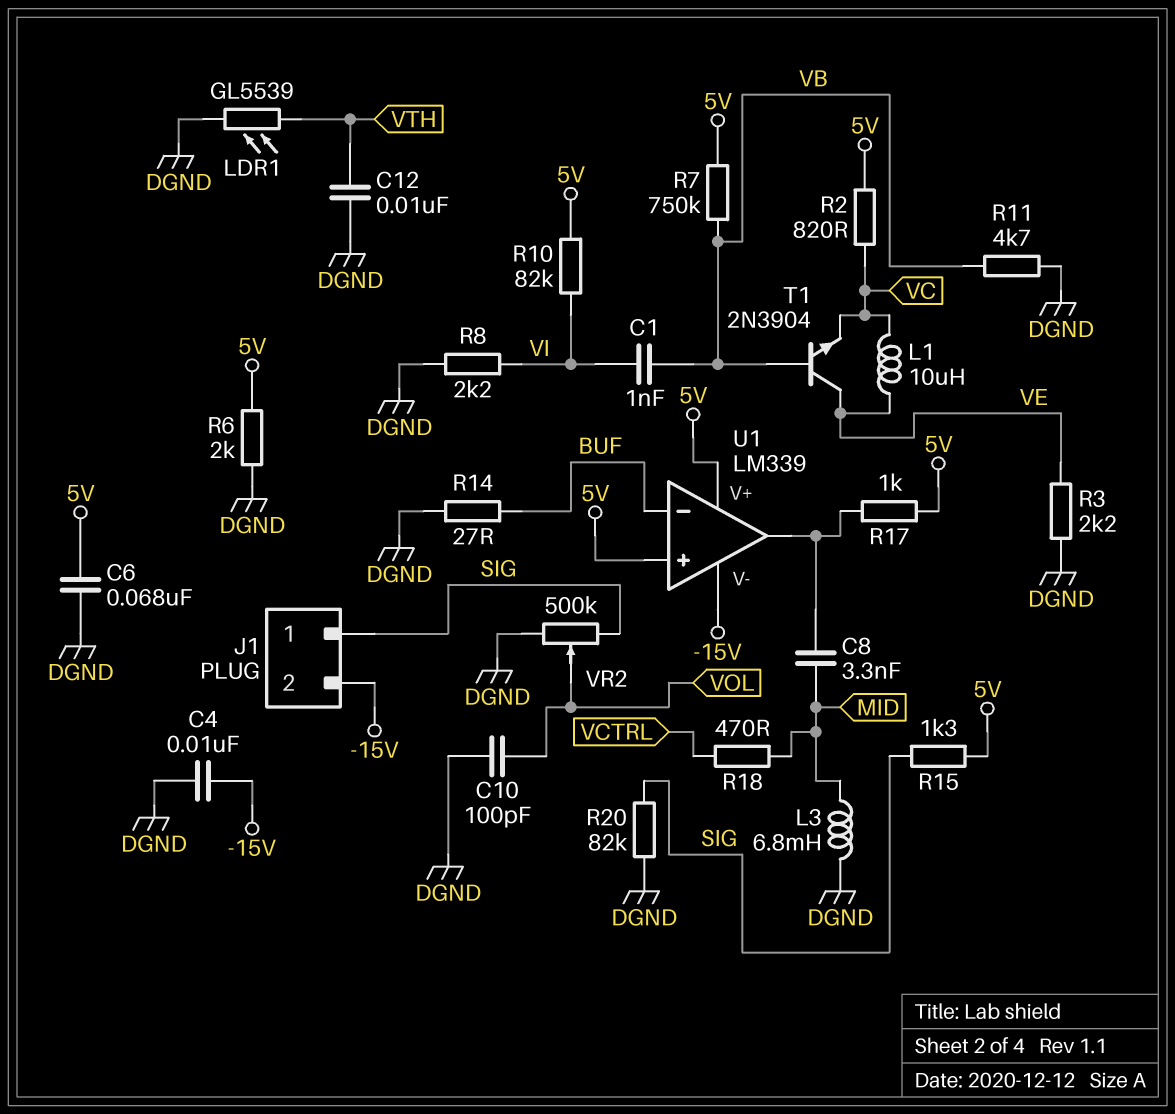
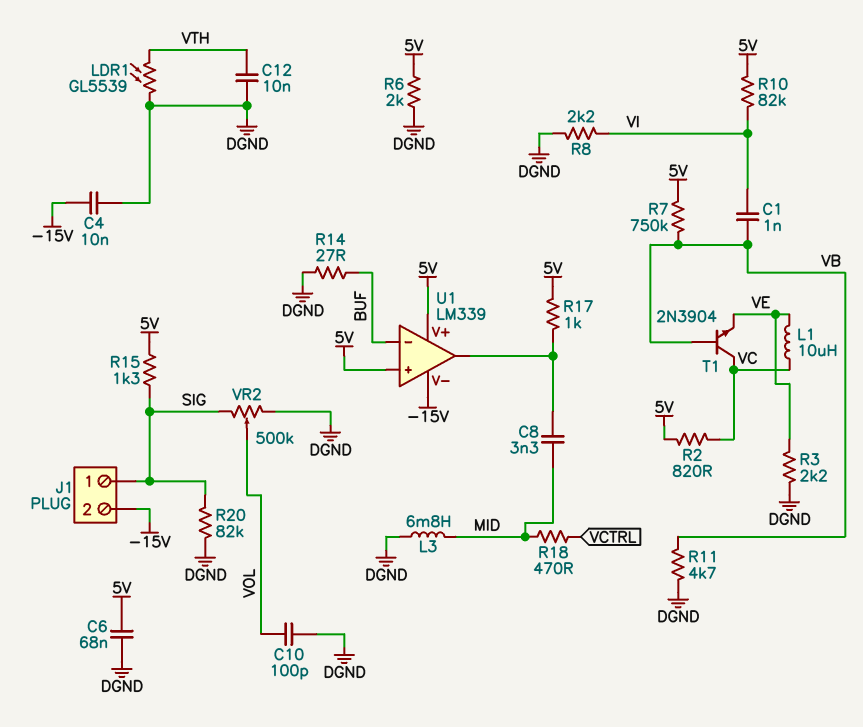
T1: NPN 2N3904 (B VB, C VE, E VC) -> NPN 2N3904 (B VB, C VC, E VE)

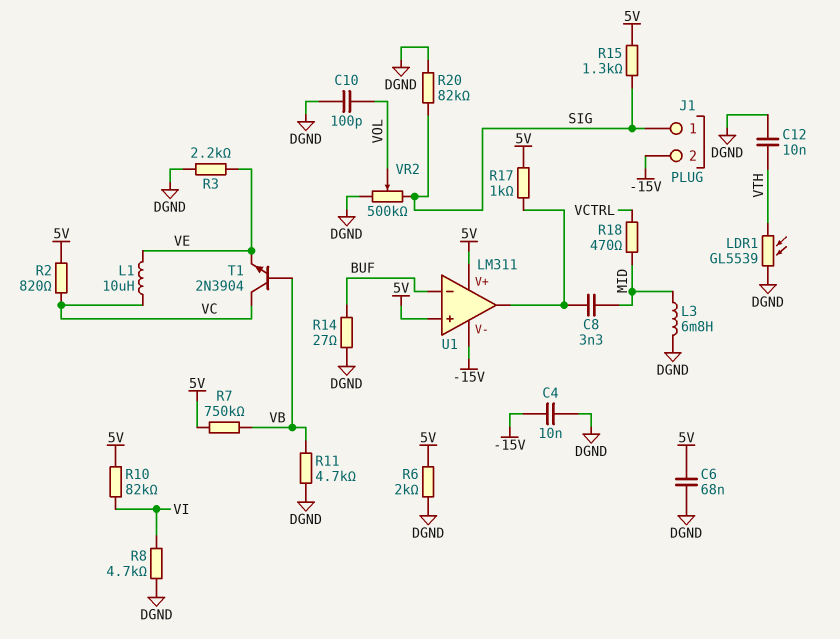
C1: 1nF (VB, VI) -> none
R8: 2.2k (DGND, VI) -> 4.7k (DGND, VI)
U1: LM339 -> LM311

